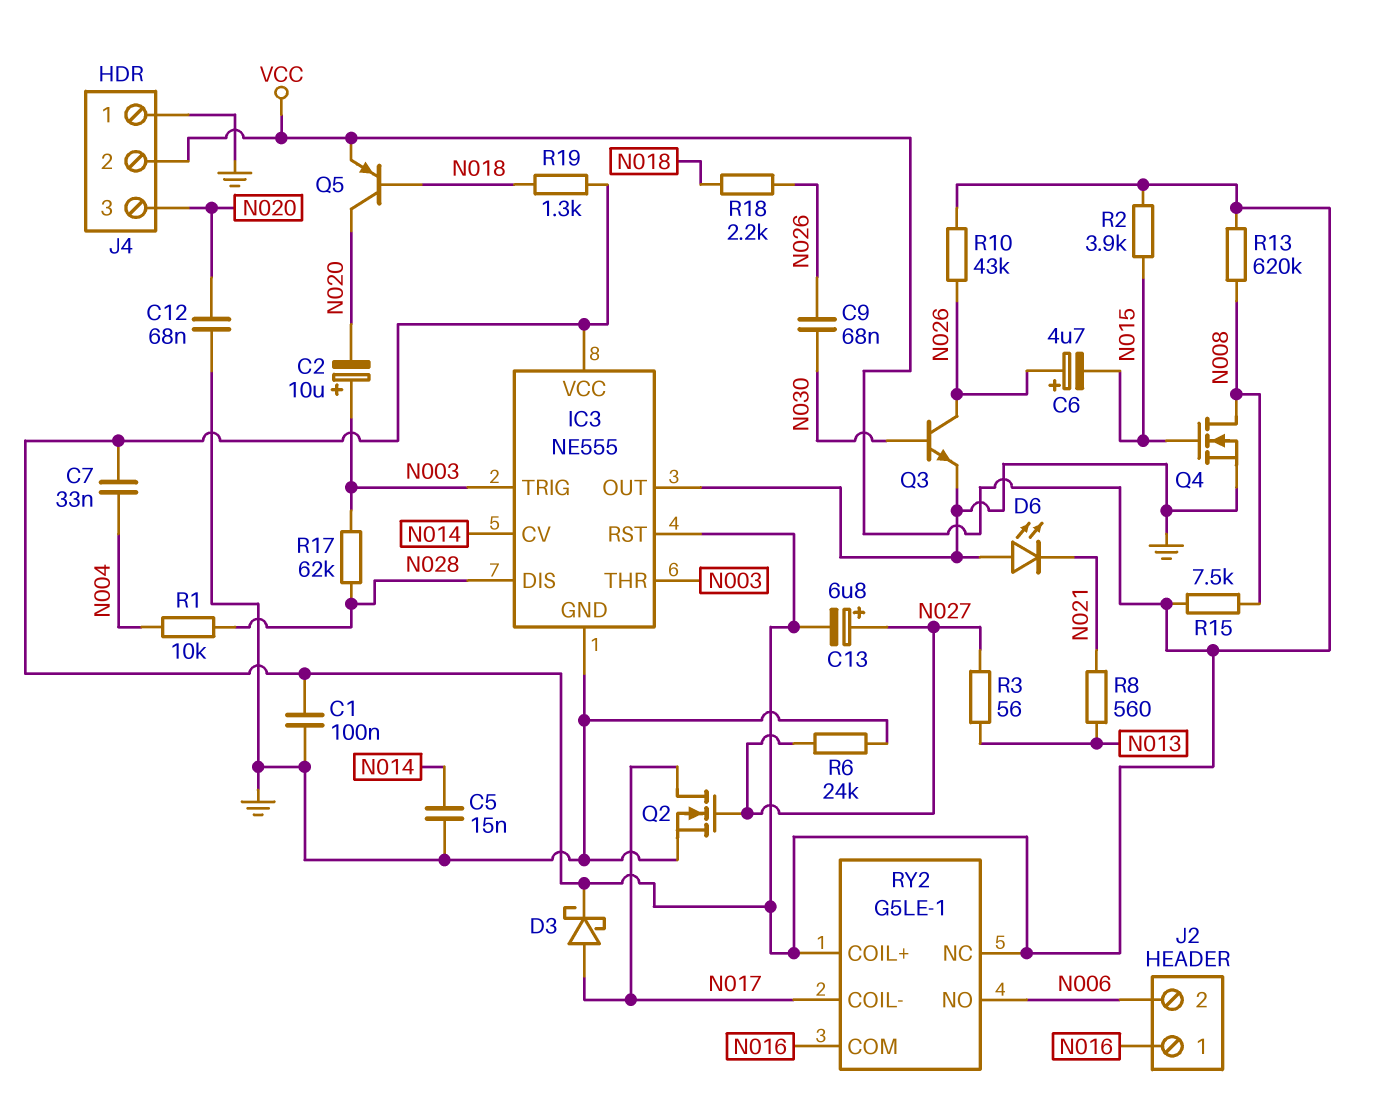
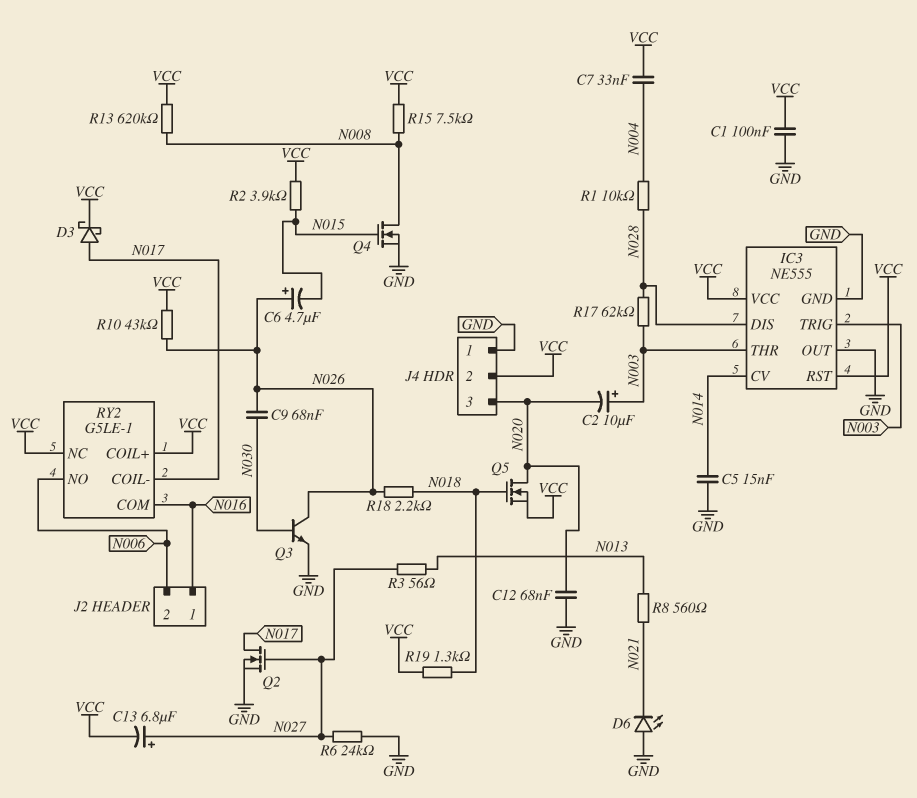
Q5: PNP (B N018, C N020, E VCC) -> NMOS (G N018, D N020, S VCC)

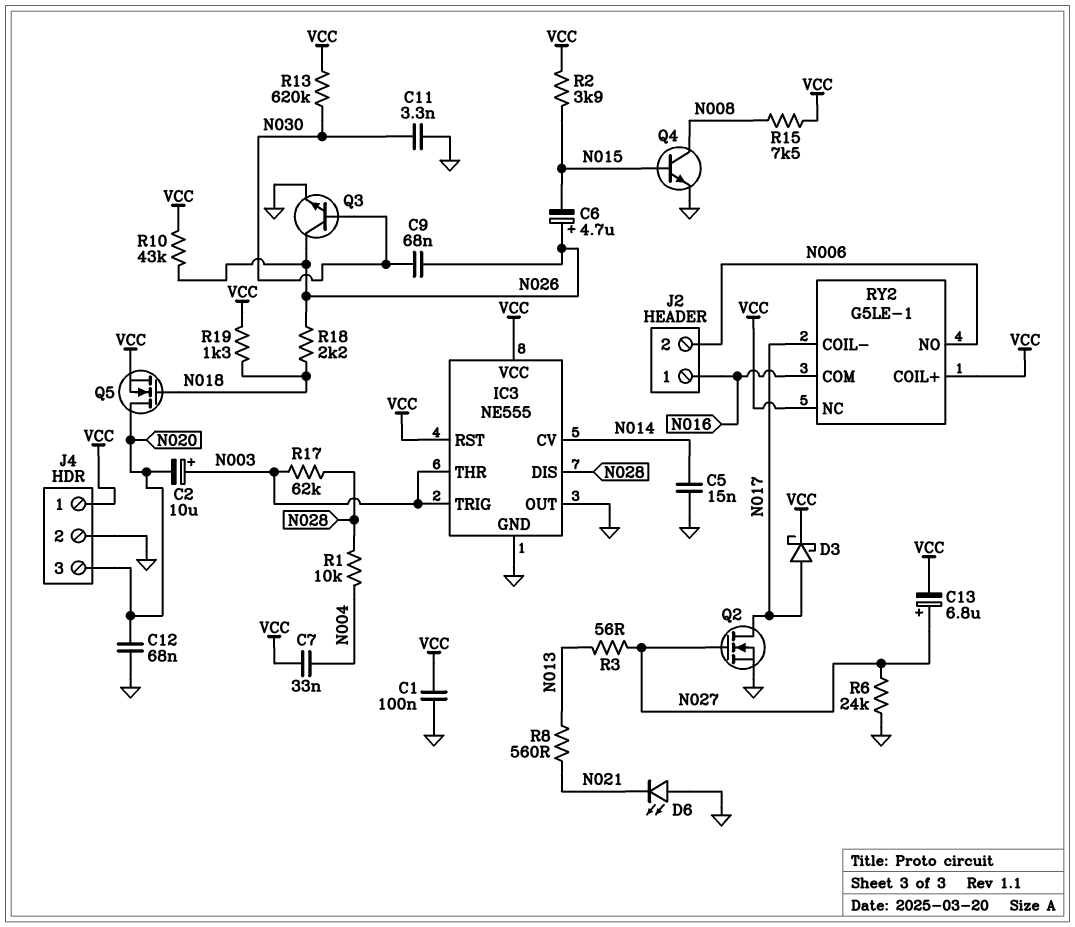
C11: none -> 3.3nF (GND, N030)
J4 pin 1: GND -> VCC
J4 pin 2: VCC -> GND
Q4: NMOS (G N015, D N008, S GND) -> NPN (B N015, C N008, E GND)
R13: 620k (N008, VCC) -> 620k (N030, VCC)

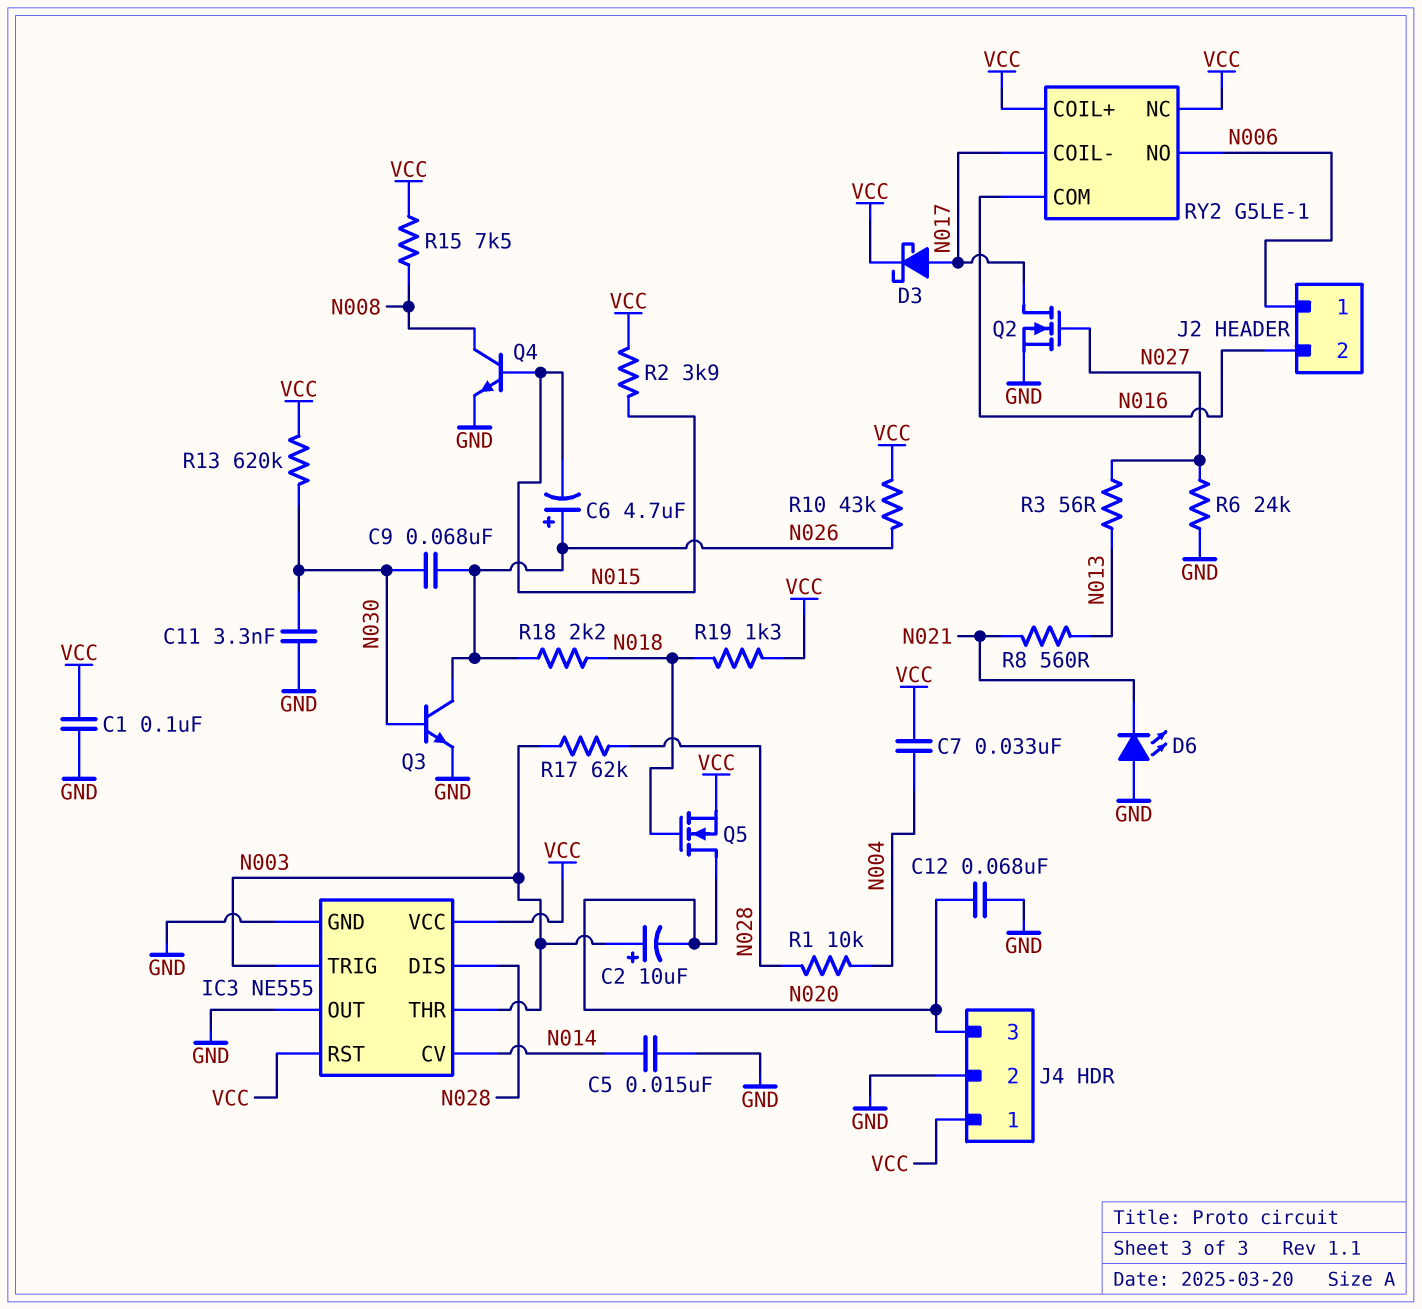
C13: 6.8uF (plus N027, minus VCC) -> none
J2 pin 1: N016 -> N006
J2 pin 2: N006 -> N016

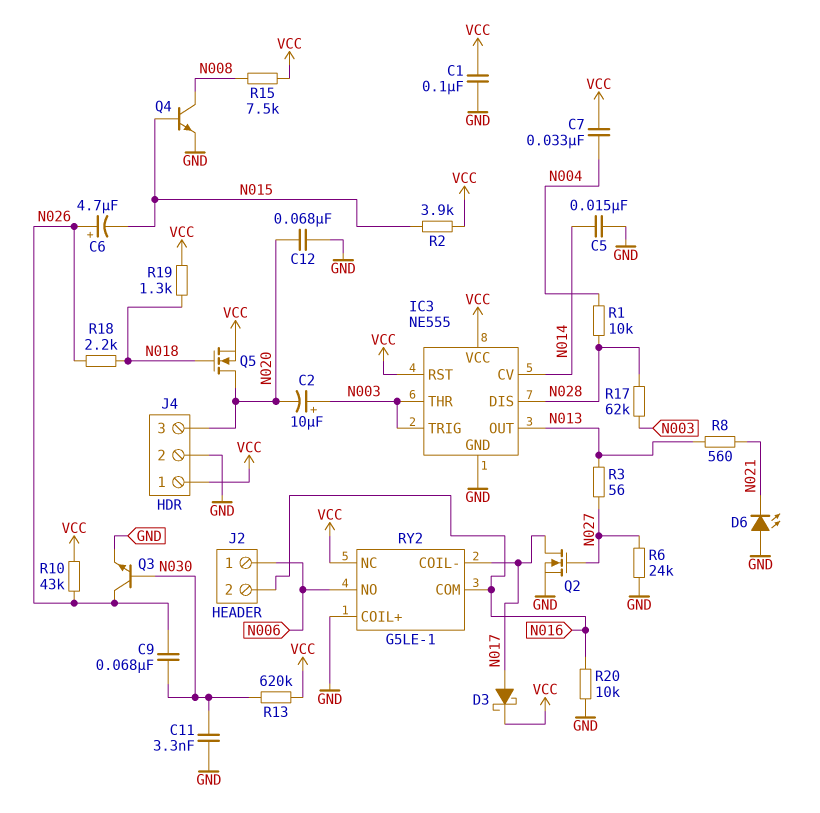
IC3 pin OUT: GND -> N013
R20: none -> 10k (GND, N016)
RY2 pin COIL+: VCC -> GND

